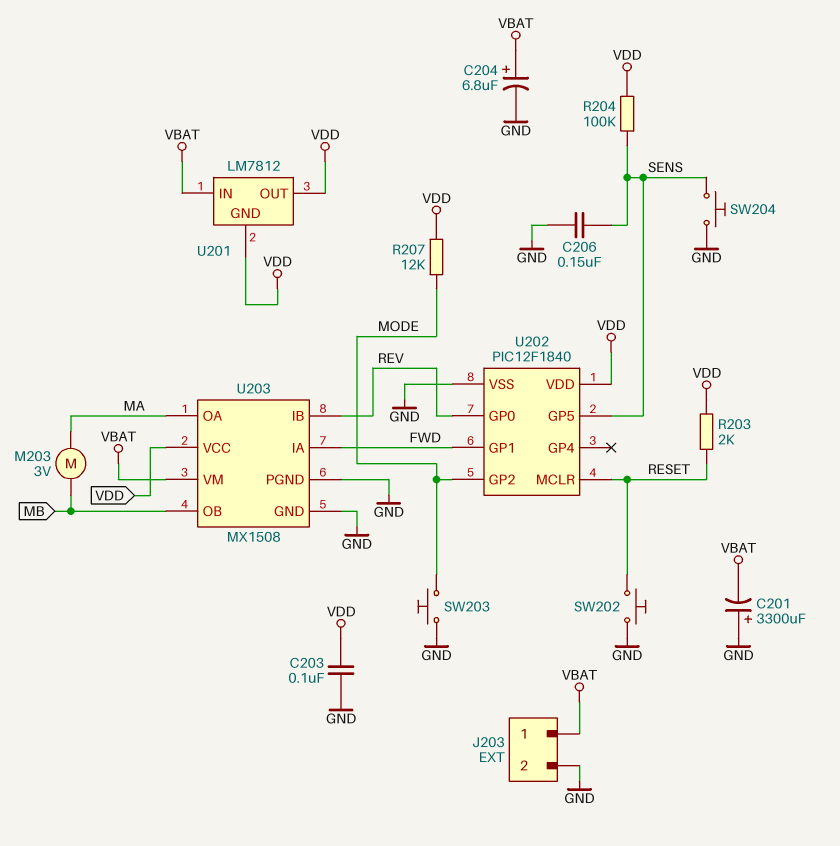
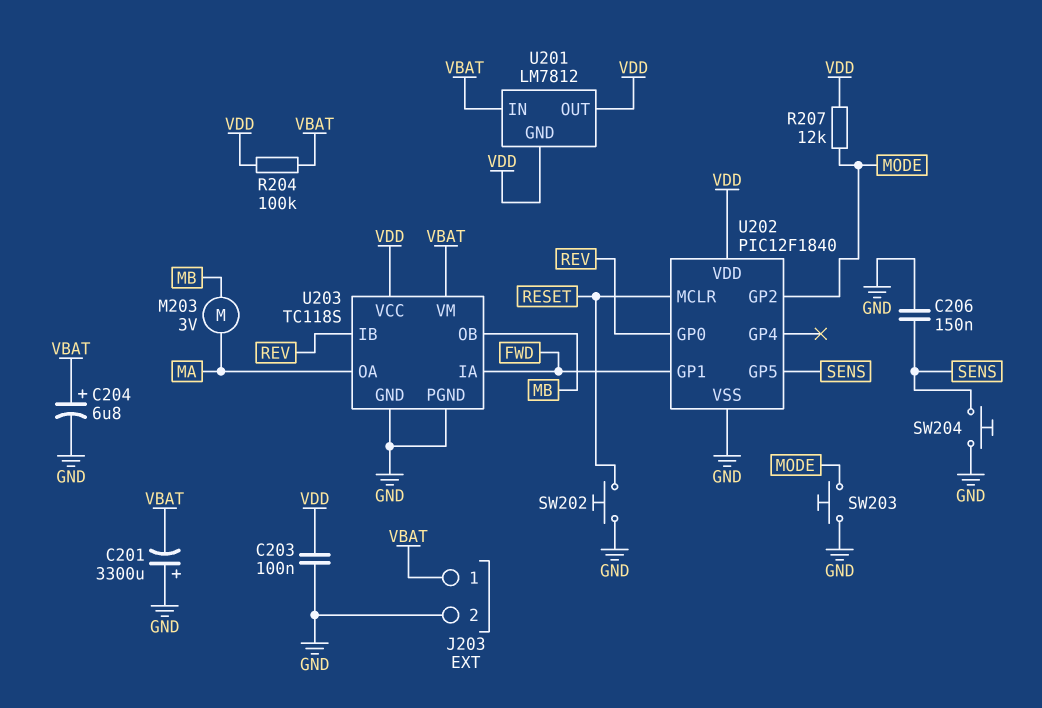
R203: 2k (RESET, VDD) -> none
R204: 100k (SENS, VDD) -> 100k (VBAT, VDD)
U203: MX1508 -> TC118S

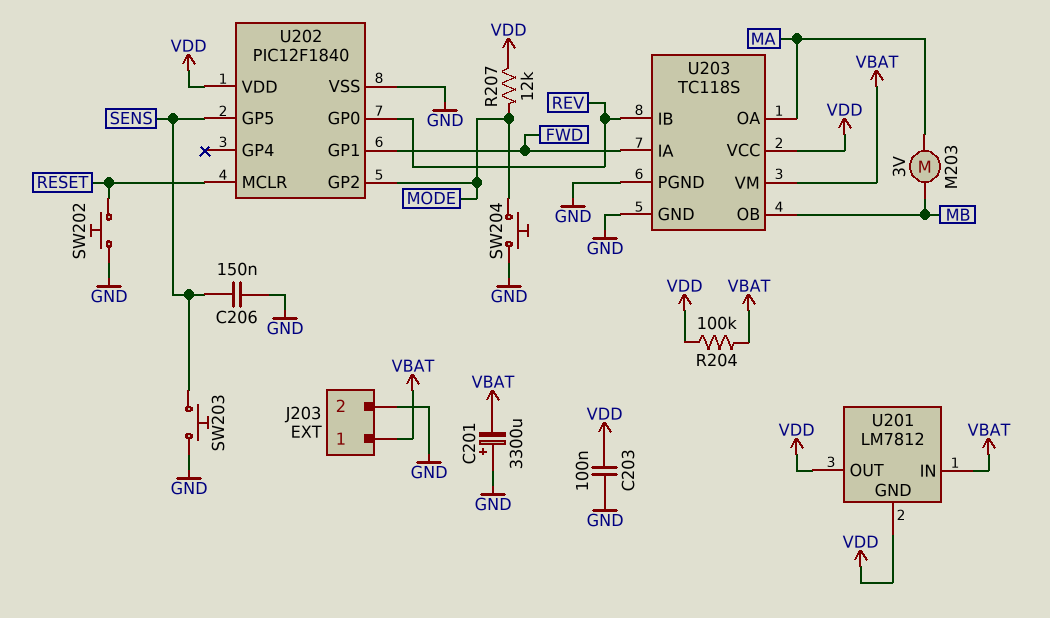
C204: 6.8uF (plus VBAT, minus GND) -> none
SW203: button (GND, MODE) -> button (GND, SENS)
SW204: button (GND, SENS) -> button (GND, MODE)

